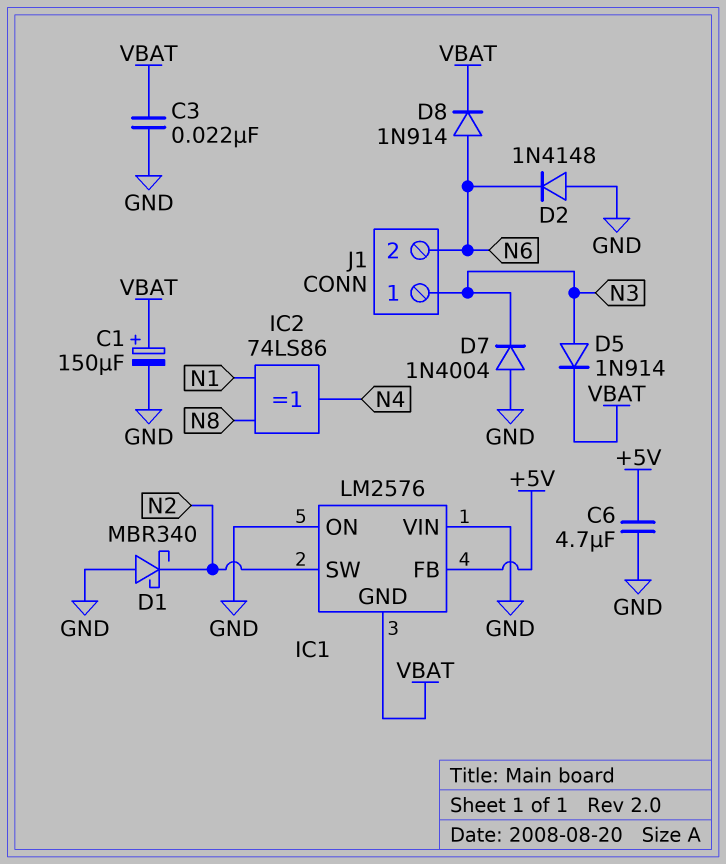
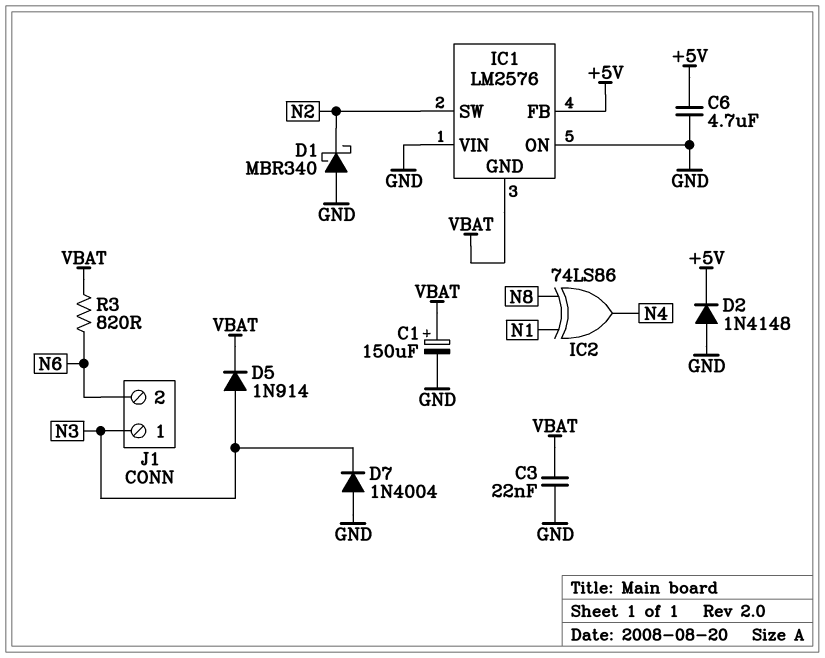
D2: diode 1N4148 (A GND, K N6) -> diode 1N4148 (A GND, K +5V)
D8: diode 1N914 (A N6, K VBAT) -> none
R3: none -> 820 (N6, VBAT)

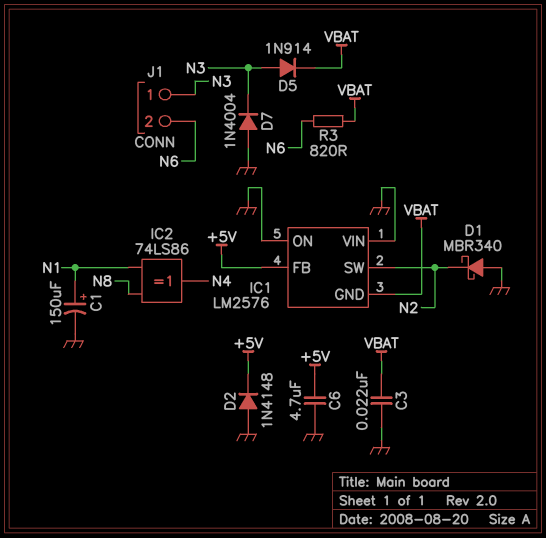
C1: 150uF (plus VBAT, minus GND) -> 150uF (plus N1, minus GND)

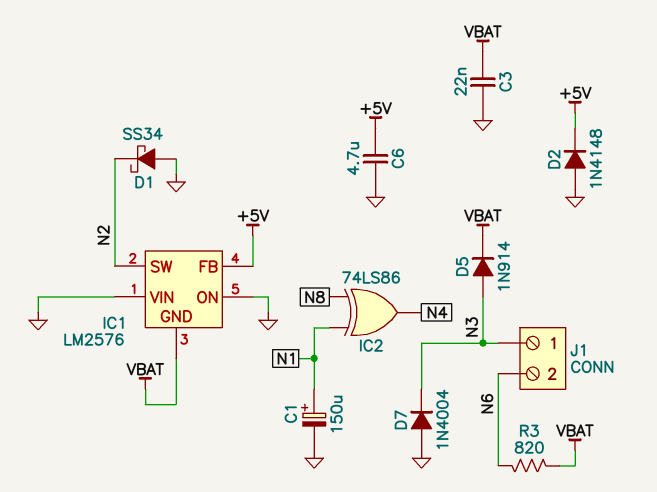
D1: schottky MBR340 (A GND, K N2) -> schottky SS34 (A GND, K N2)

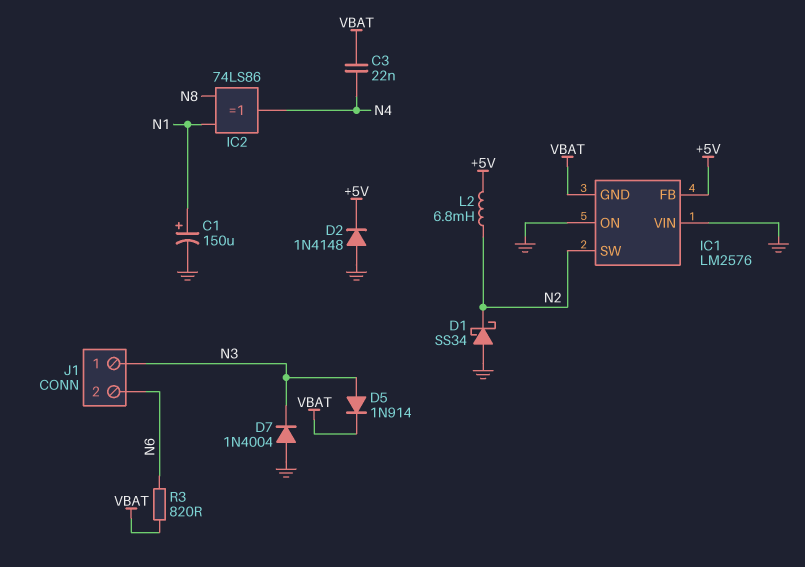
C3: 22nF (GND, VBAT) -> 22nF (N4, VBAT)
C6: 4.7uF (+5V, GND) -> none
L2: none -> 6.8mH (+5V, N2)

